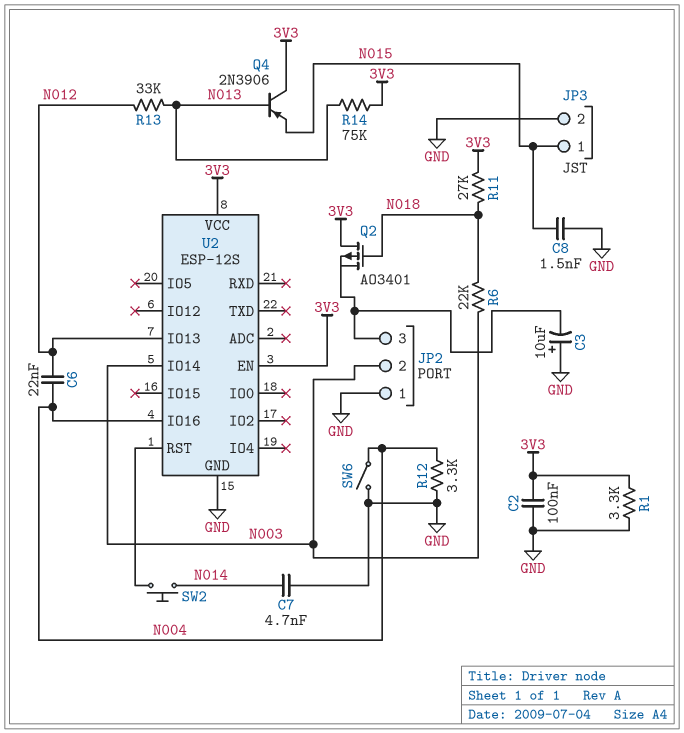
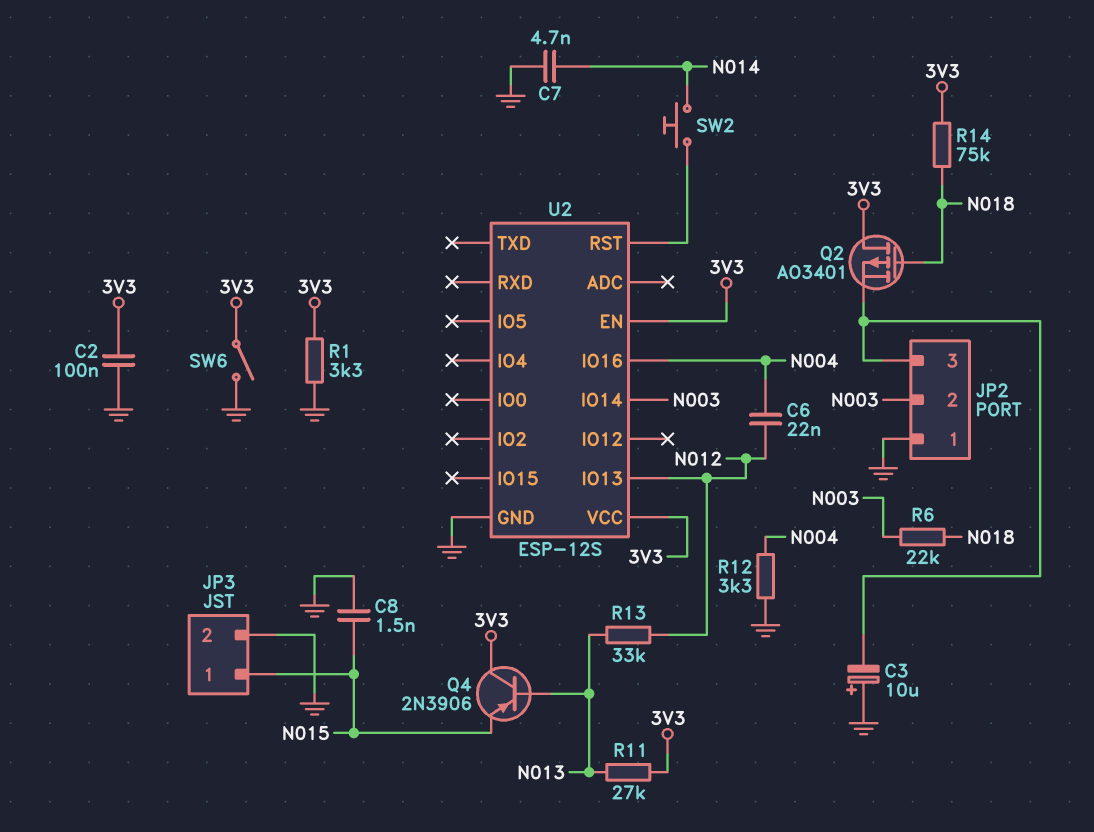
R11: 27k (3V3, N018) -> 27k (3V3, N013)
R14: 75k (3V3, N013) -> 75k (3V3, N018)
SW6: switch (GND, N004) -> switch (3V3, GND)

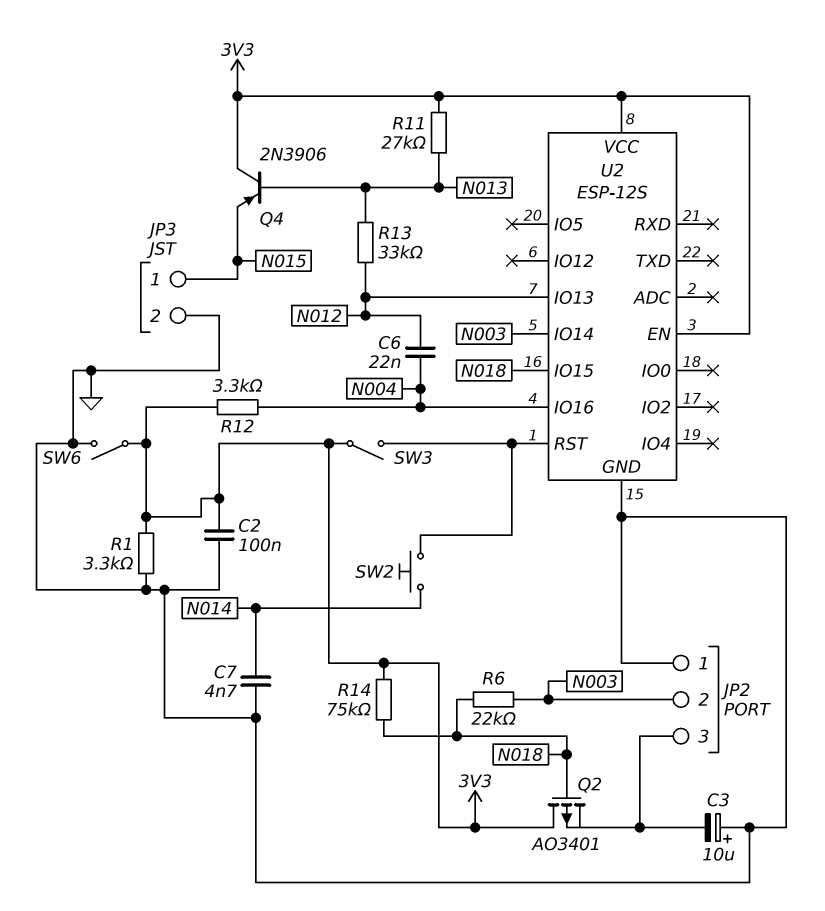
C8: 1.5nF (GND, N015) -> none
R12: 3.3k (GND, N004) -> 3.3k (3V3, N004)
SW3: none -> switch (3V3, U2/RST)
U2 pin IO15: none -> N018

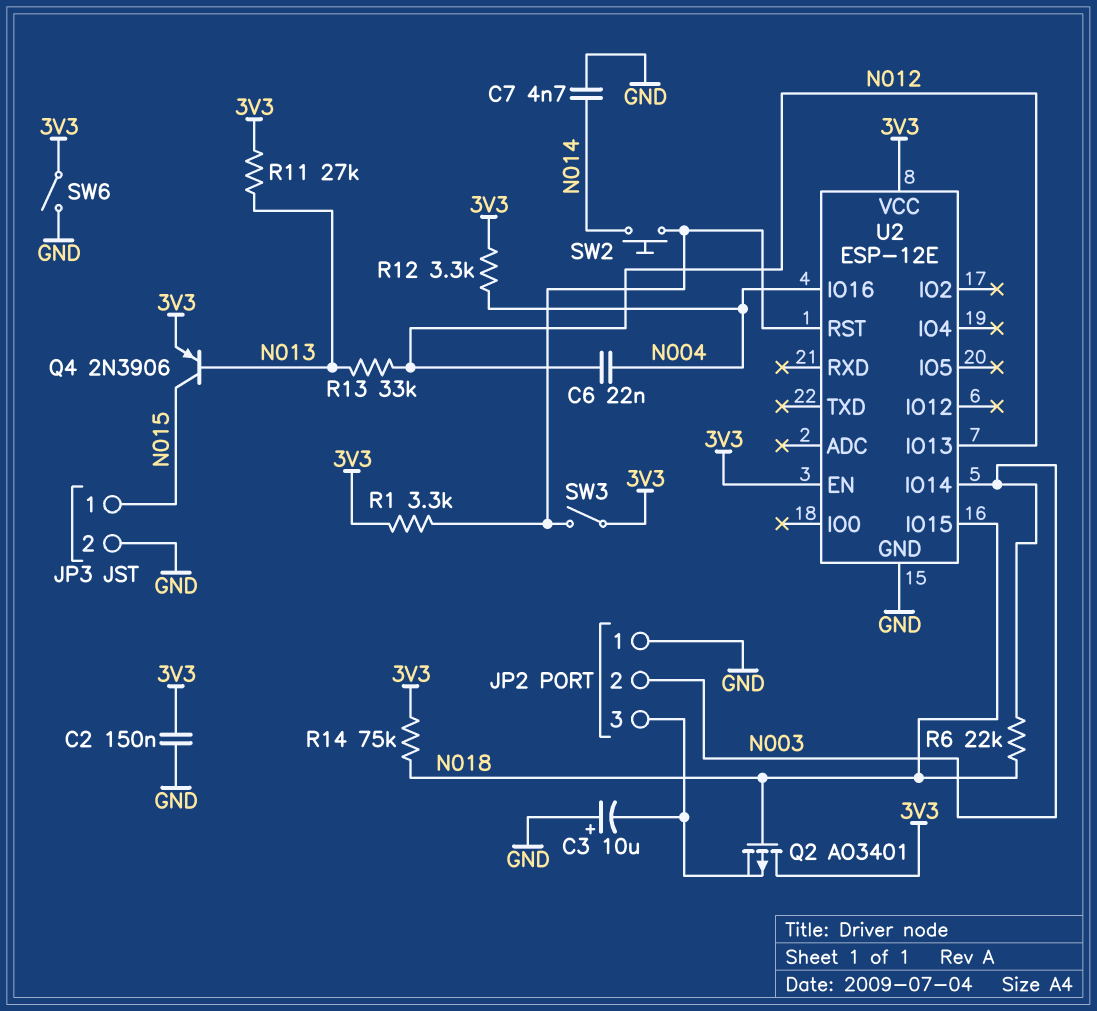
C2: 100nF (3V3, GND) -> 150nF (3V3, GND)
Q4: PNP 2N3906 (B N013, C 3V3, E N015) -> PNP 2N3906 (B N013, C N015, E 3V3)
R1: 3.3k (3V3, GND) -> 3.3k (3V3, U2/RST)
U2: ESP-12S -> ESP-12E

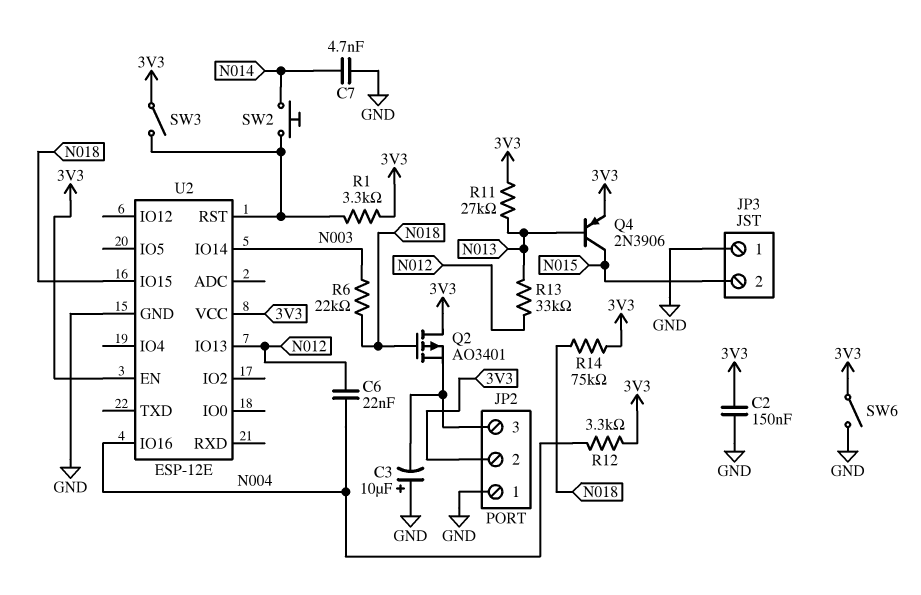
JP2 pin 2: N003 -> 3V3
JP3 pin 1: N015 -> GND
JP3 pin 2: GND -> N015

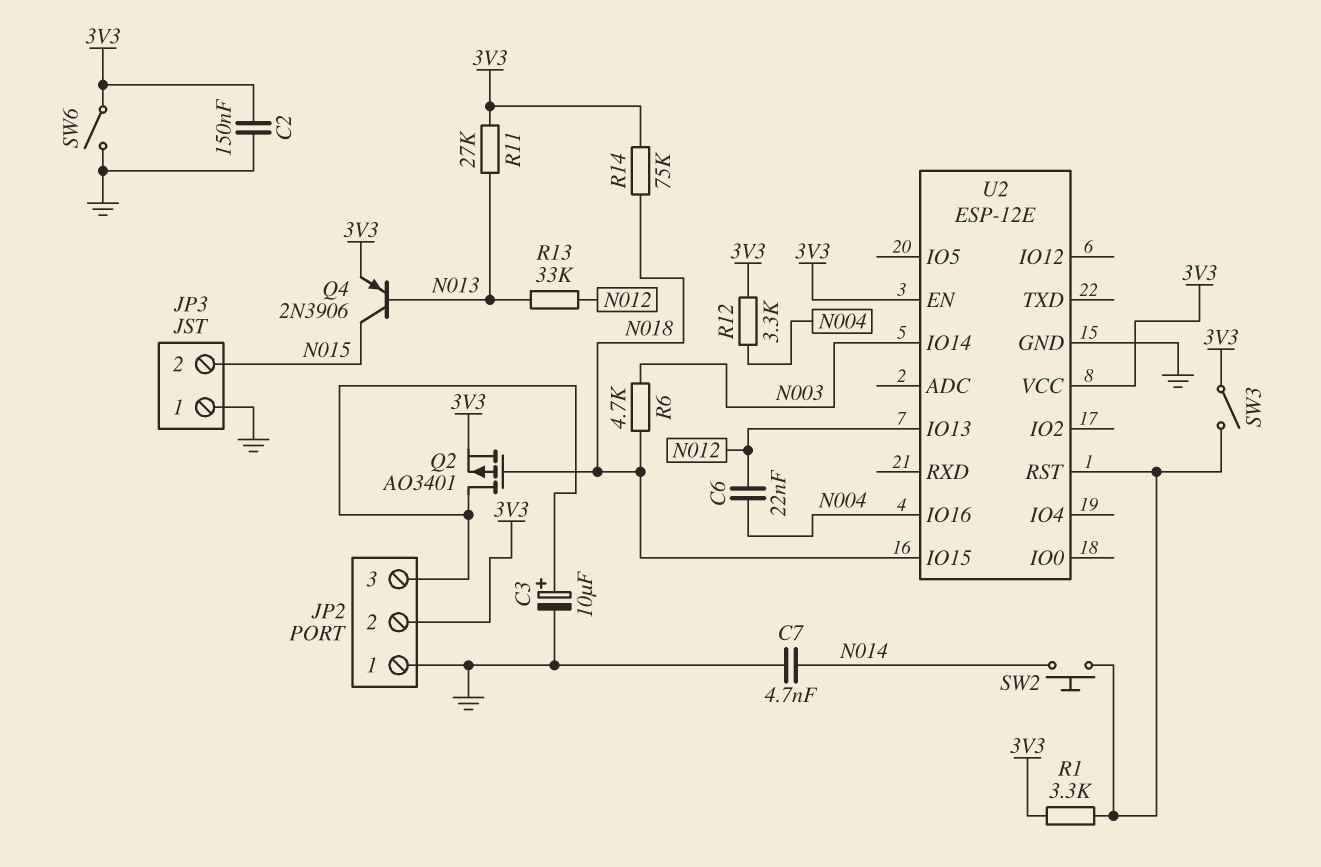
C3: 10uF (plus GND, minus JP2/3) -> 10uF (plus JP2/3, minus GND)
Q2: PMOS AO3401 (G N018, D 3V3, S JP2/3) -> PMOS AO3401 (G N018, D JP2/3, S 3V3)
R6: 22k (N003, N018) -> 4.7k (N003, N018)

